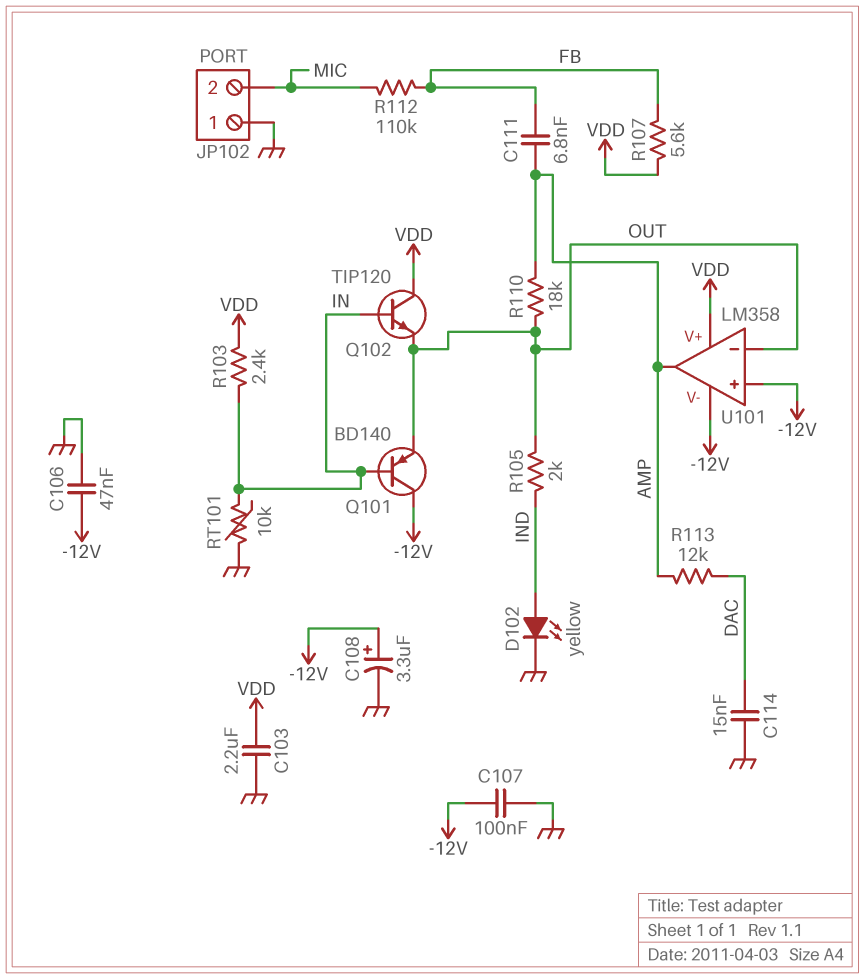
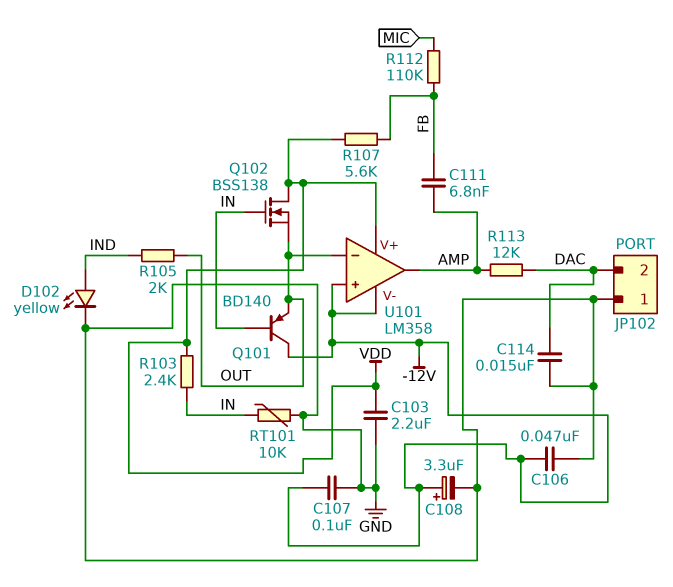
JP102 pin 2: MIC -> DAC
Q102: NPN TIP120 (B IN, C VDD, E OUT) -> NMOS BSS138 (G IN, D VDD, S OUT)
R110: 18k (AMP, OUT) -> none

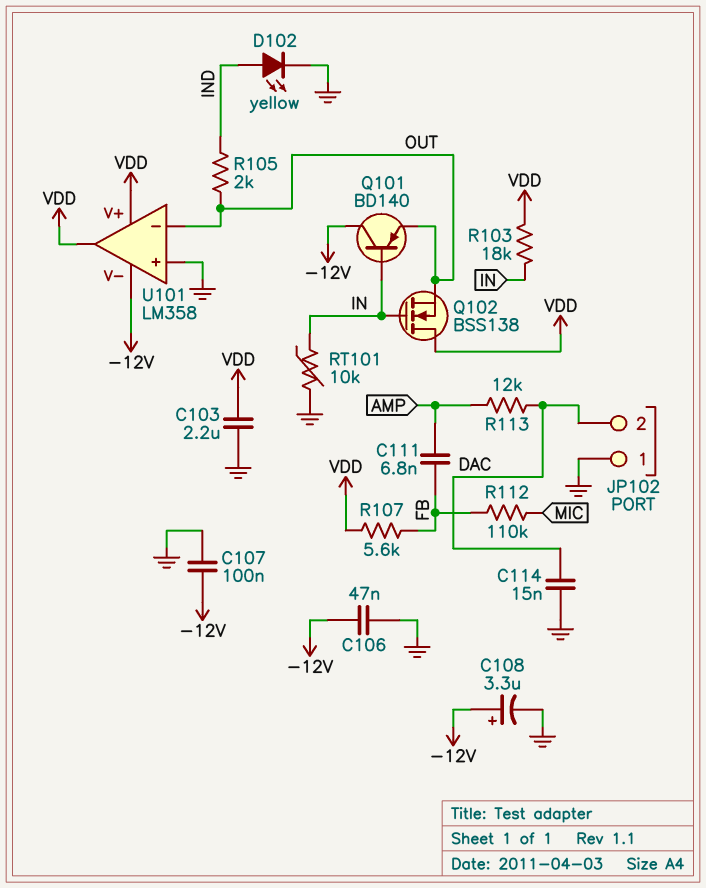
R103: 2.4k (IN, VDD) -> 18k (IN, VDD)
U101 pin in+: -12V -> GND
U101 pin out: AMP -> VDD

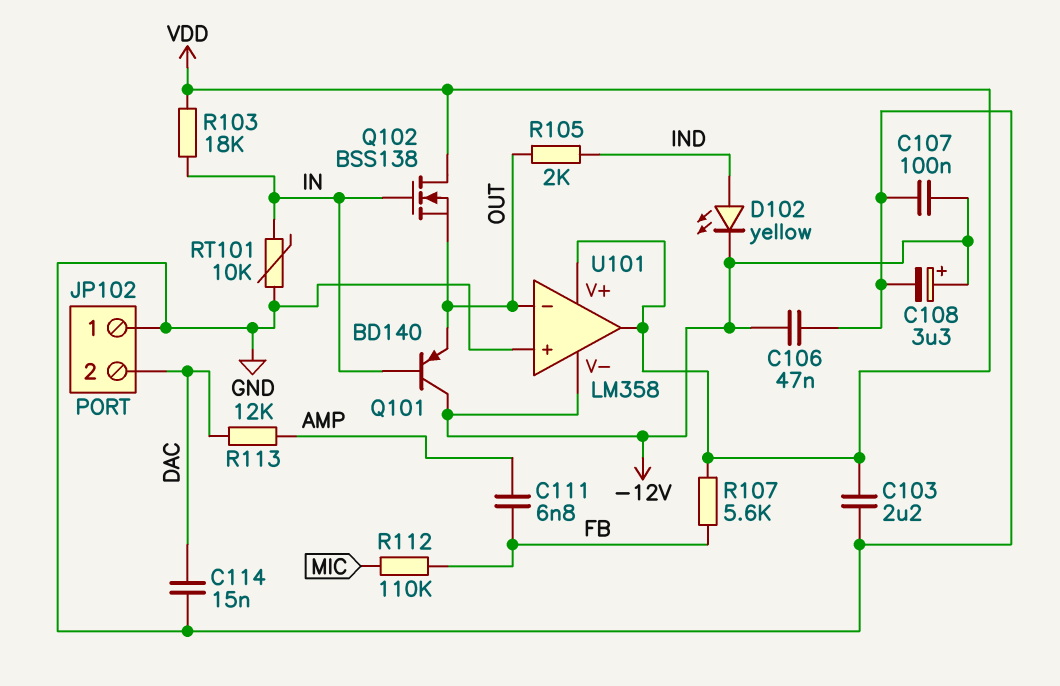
D102: LED yellow (A IND, K GND) -> LED yellow (A IND, K -12V)

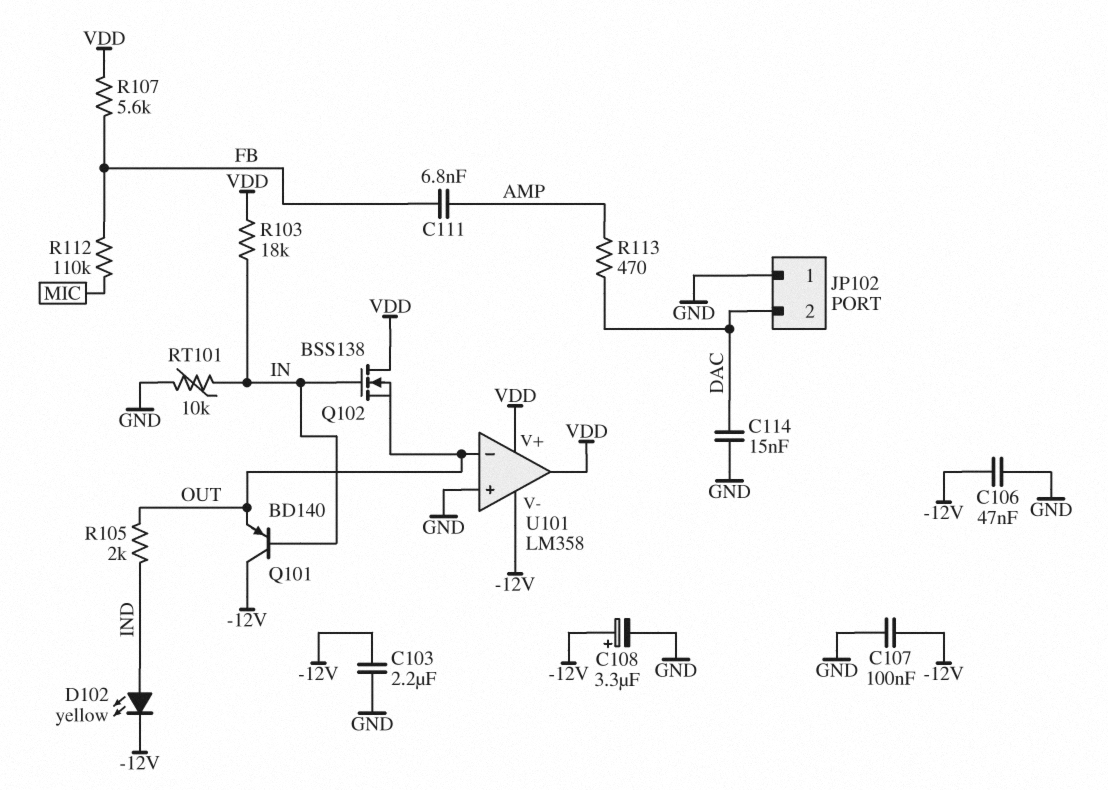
C103: 2.2uF (GND, VDD) -> 2.2uF (-12V, GND)
R113: 12k (AMP, DAC) -> 470 (AMP, DAC)

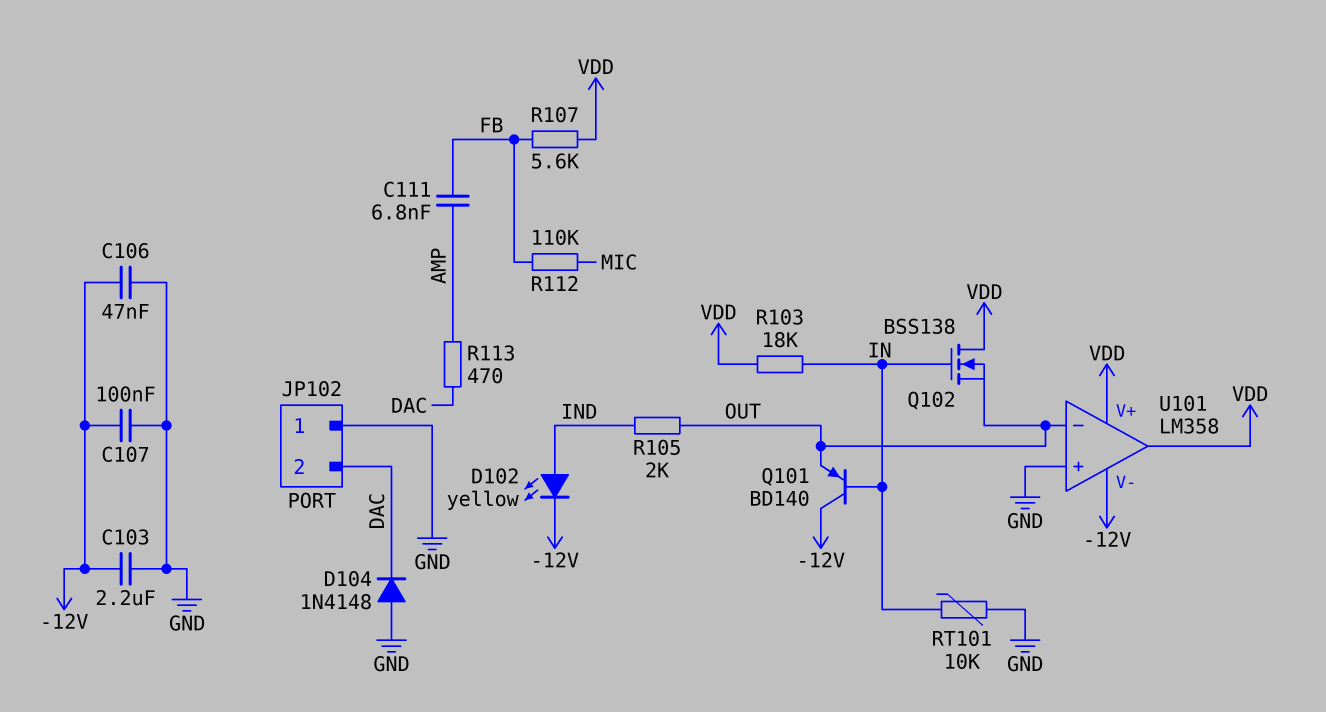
C108: 3.3uF (plus -12V, minus GND) -> none
C114: 15nF (DAC, GND) -> none
D104: none -> diode 1N4148 (A GND, K DAC)

